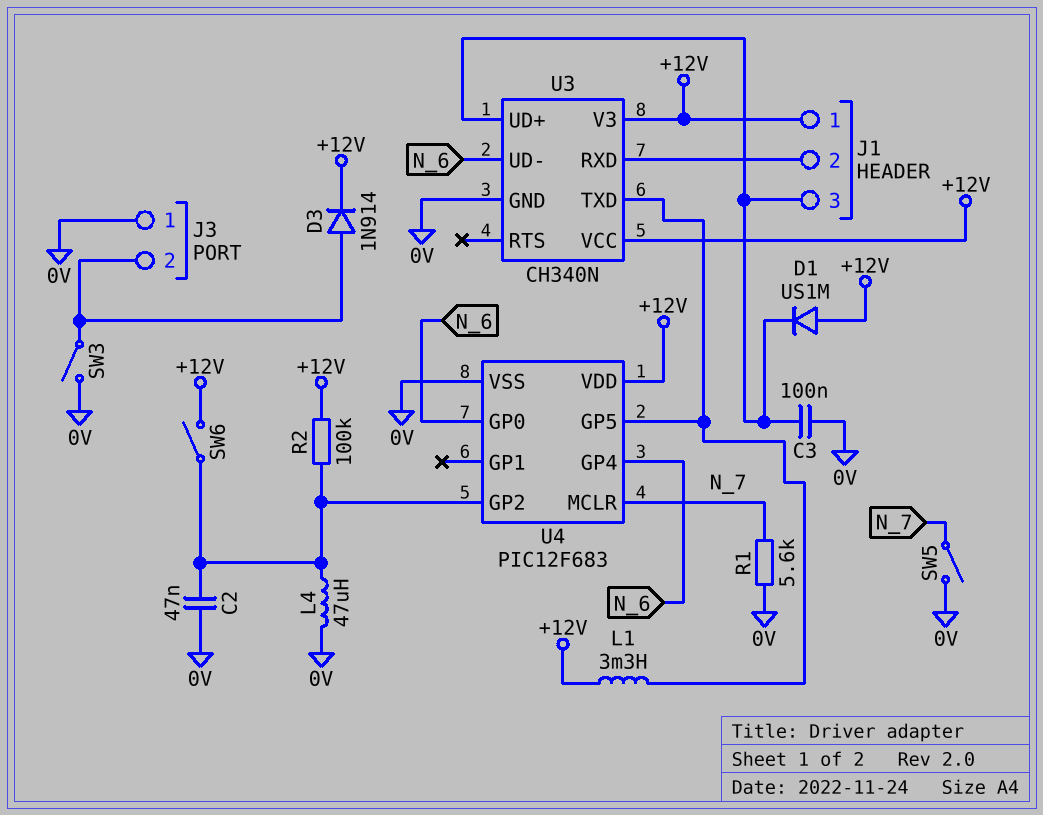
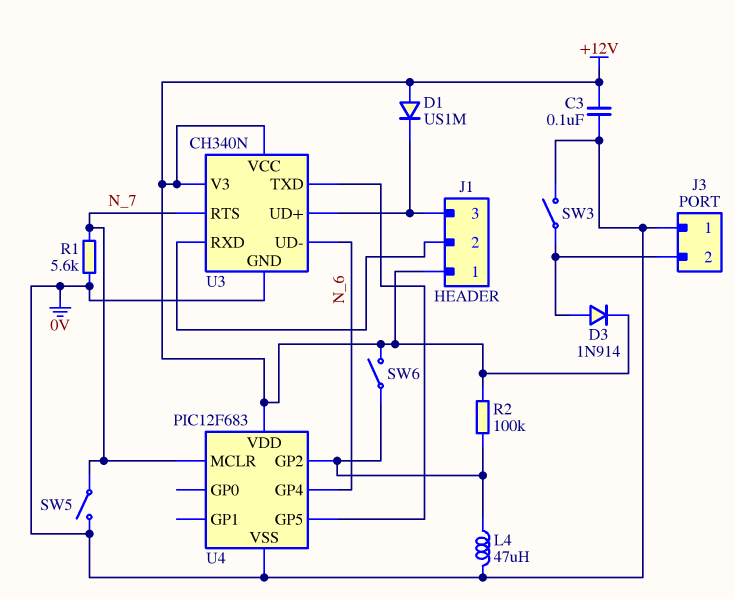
C2: 47nF (0V, U4/GP2) -> none
C3: 100nF (0V, J1/3) -> 100nF (+12V, 0V)
L1: 3.3mH (+12V, U3/TXD) -> none
U3 pin RTS: none -> N_7
U4 pin GP0: N_6 -> none

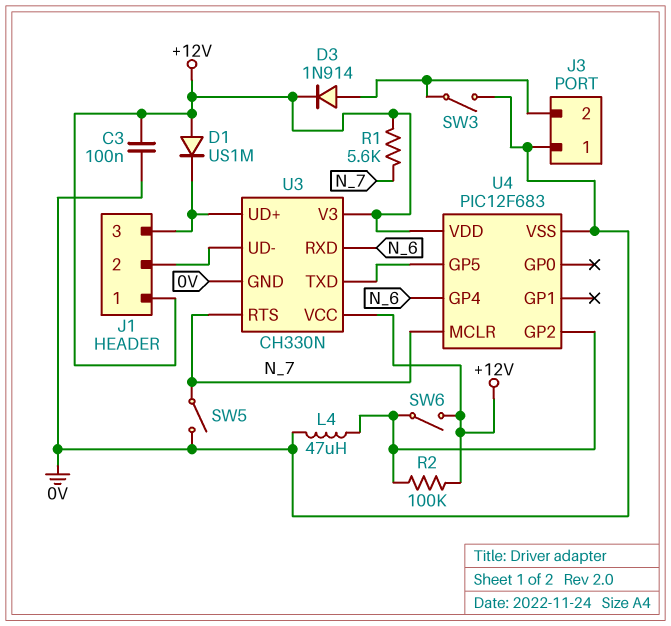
R1: 5.6k (0V, N_7) -> 5.6k (+12V, N_7)
U3: CH340N -> CH330N
U3 pin RXD: J1/2 -> N_6
U3 pin UD-: N_6 -> J1/2

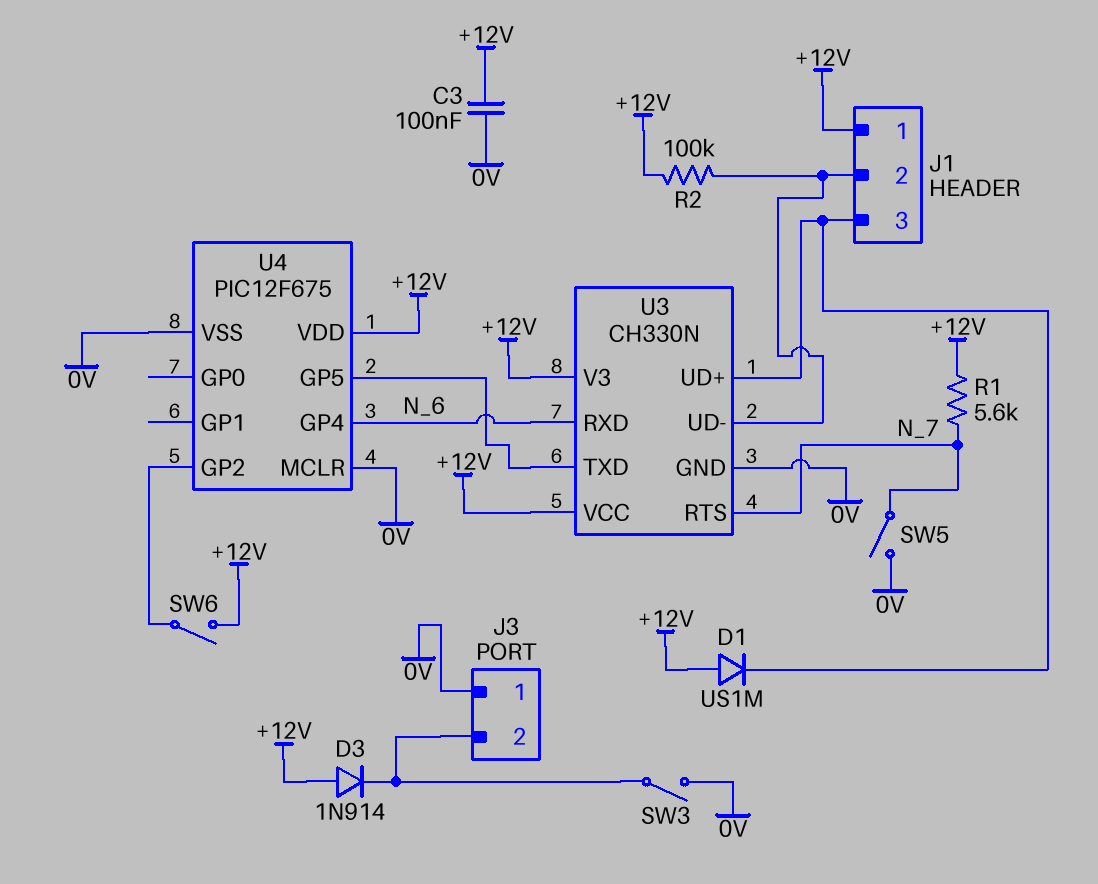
D3: diode 1N914 (A J3/2, K +12V) -> diode 1N914 (A +12V, K J3/2)
L4: 47uH (0V, U4/GP2) -> none
R2: 100k (+12V, U4/GP2) -> 100k (+12V, J1/2)
U4: PIC12F683 -> PIC12F675
U4 pin MCLR: N_7 -> 0V

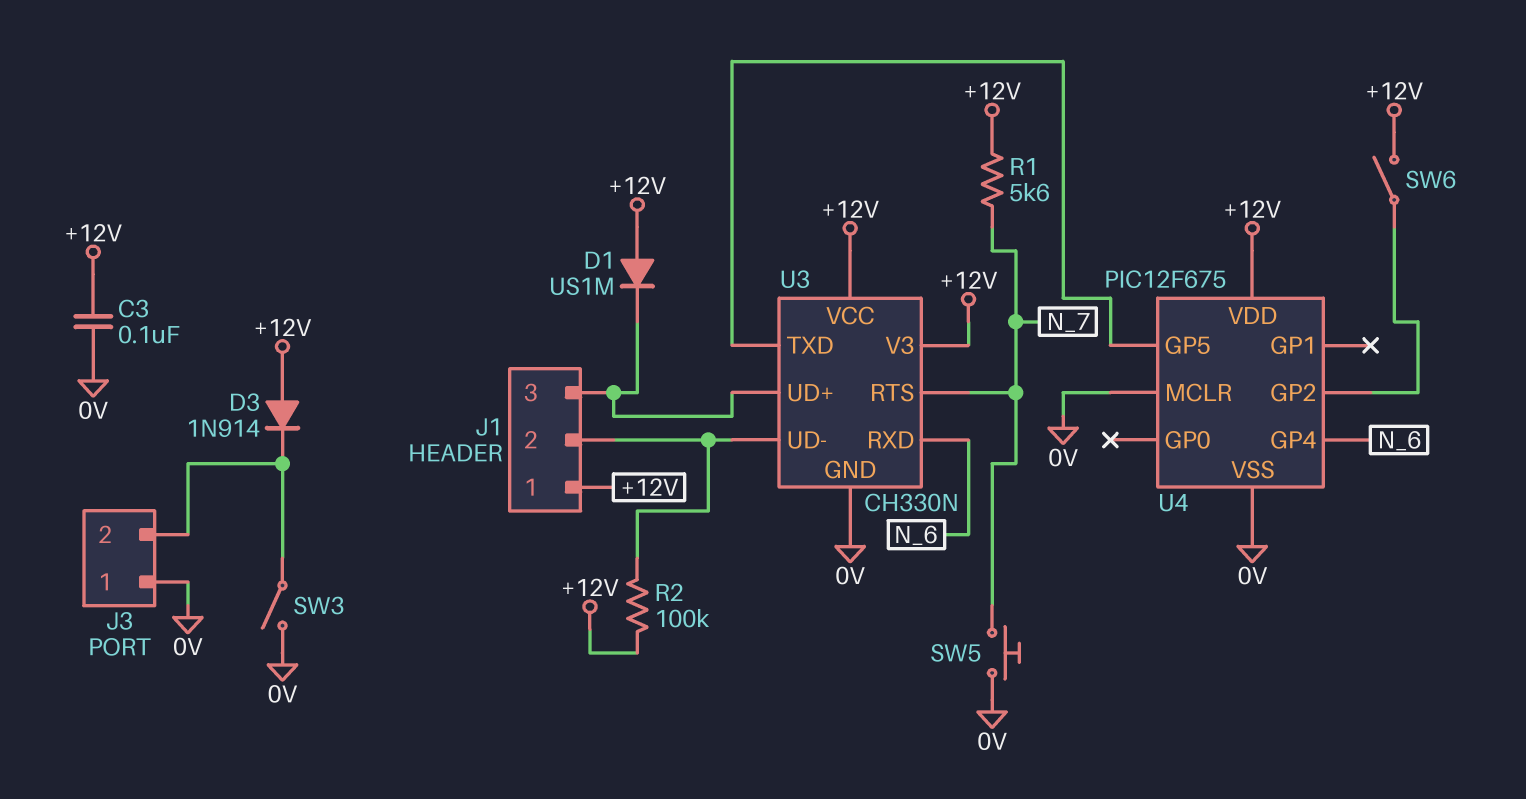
SW5: switch (0V, N_7) -> button (0V, N_7)

